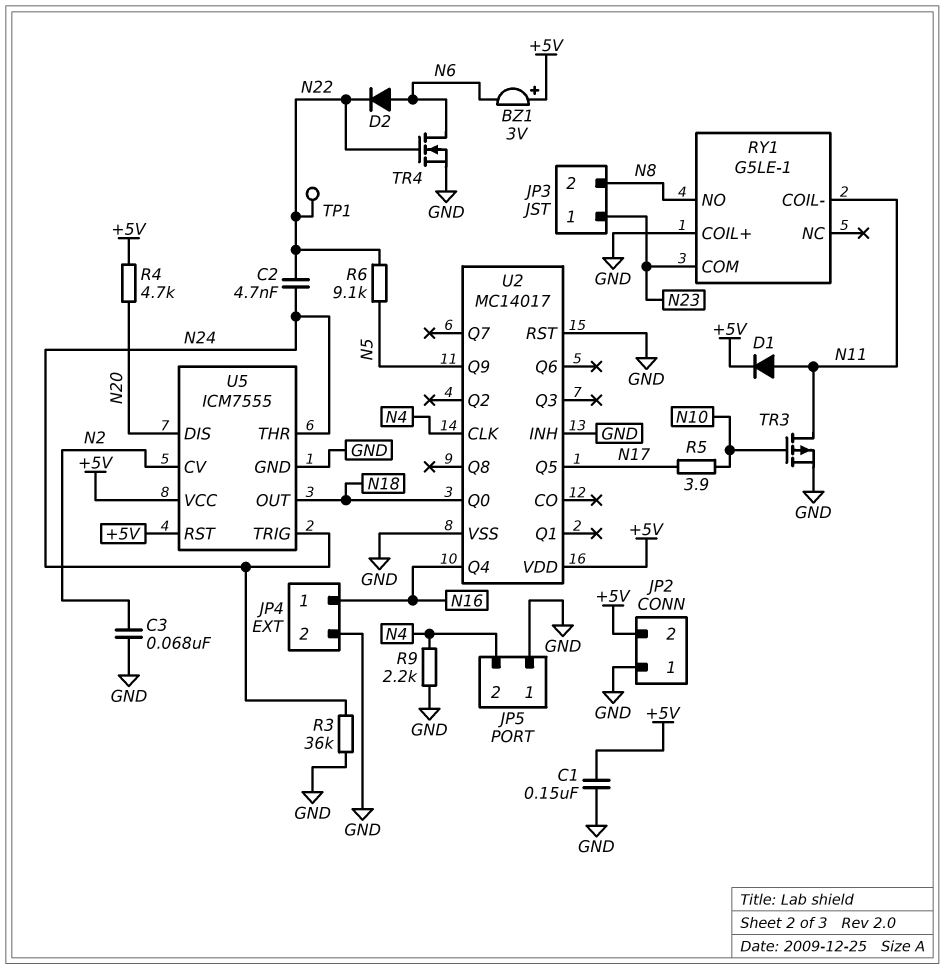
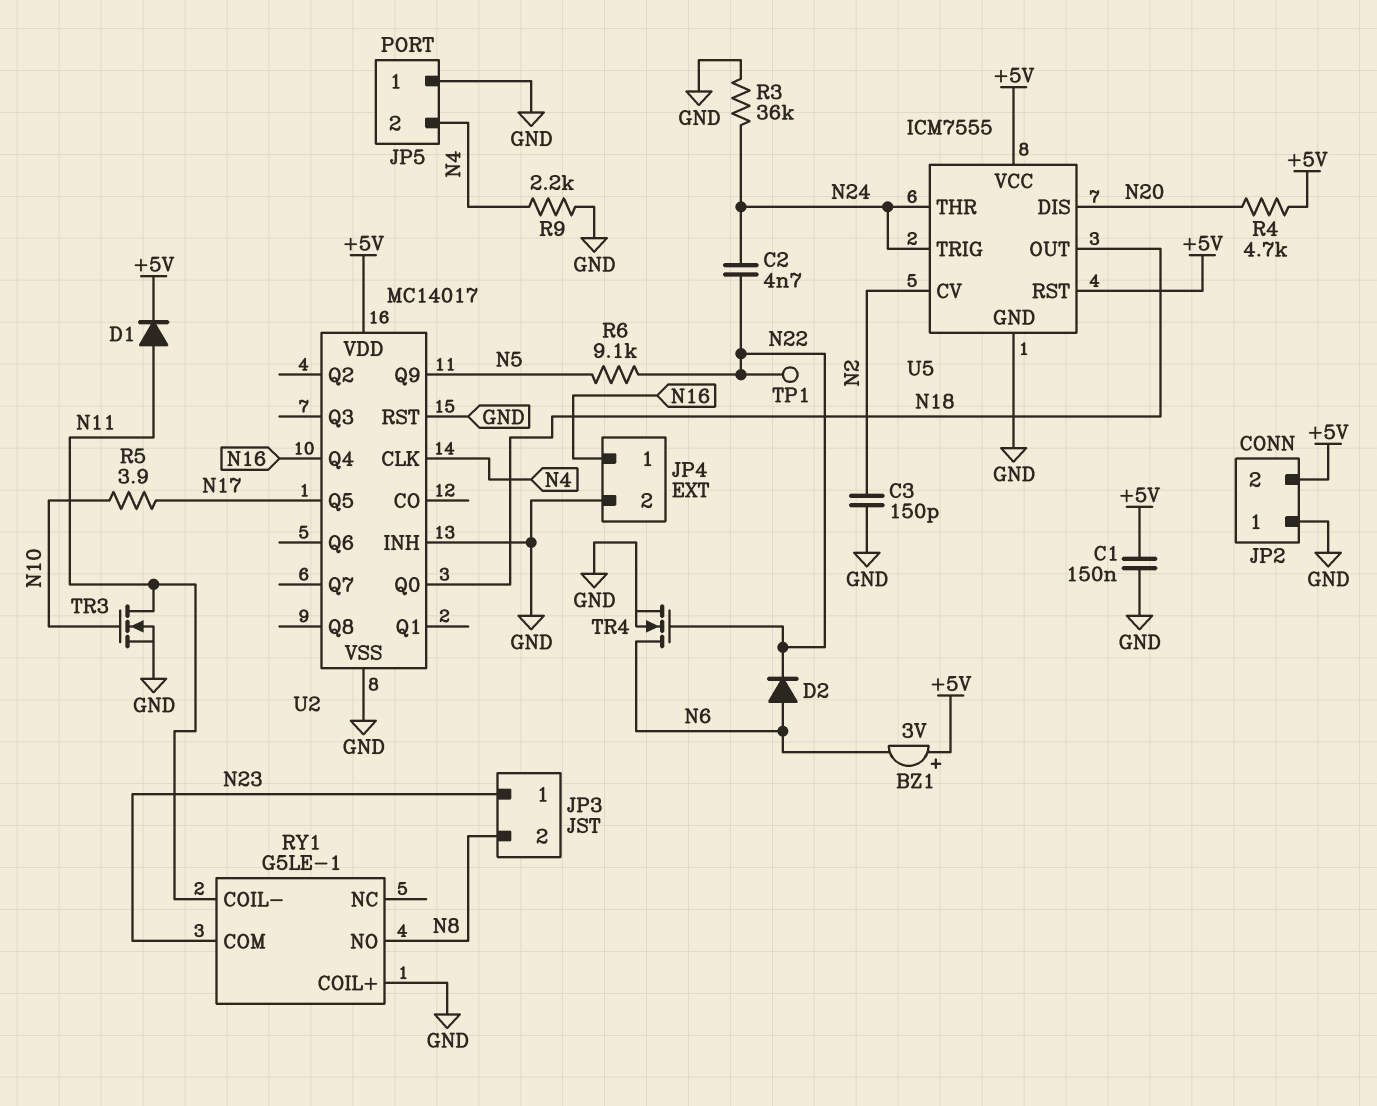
C3: 68nF (GND, N2) -> 150pF (GND, N2)
TR3: PMOS (G N10, D N11, S GND) -> NMOS (G N10, D N11, S GND)

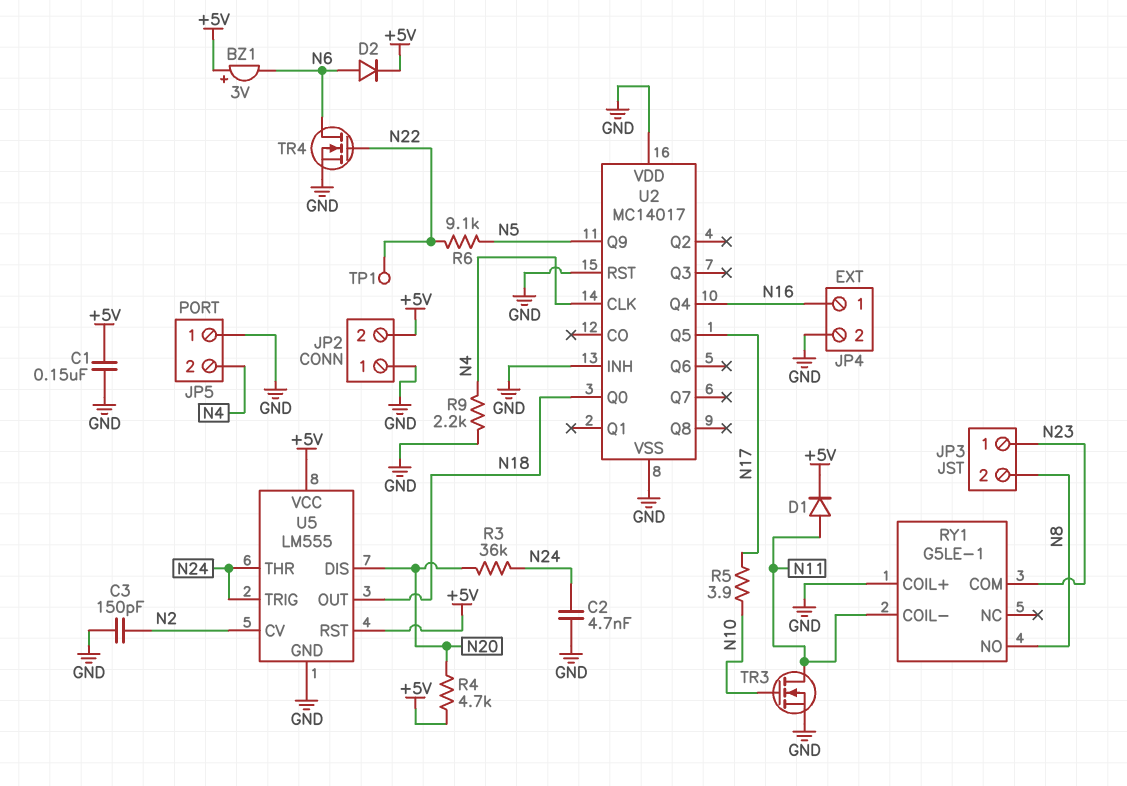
C2: 4.7nF (N22, N24) -> 4.7nF (GND, N24)
D2: diode (A N6, K N22) -> diode (A N6, K +5V)
R3: 36k (GND, N24) -> 36k (N20, N24)
U2 pin VDD: +5V -> GND
U5: ICM7555 -> LM555

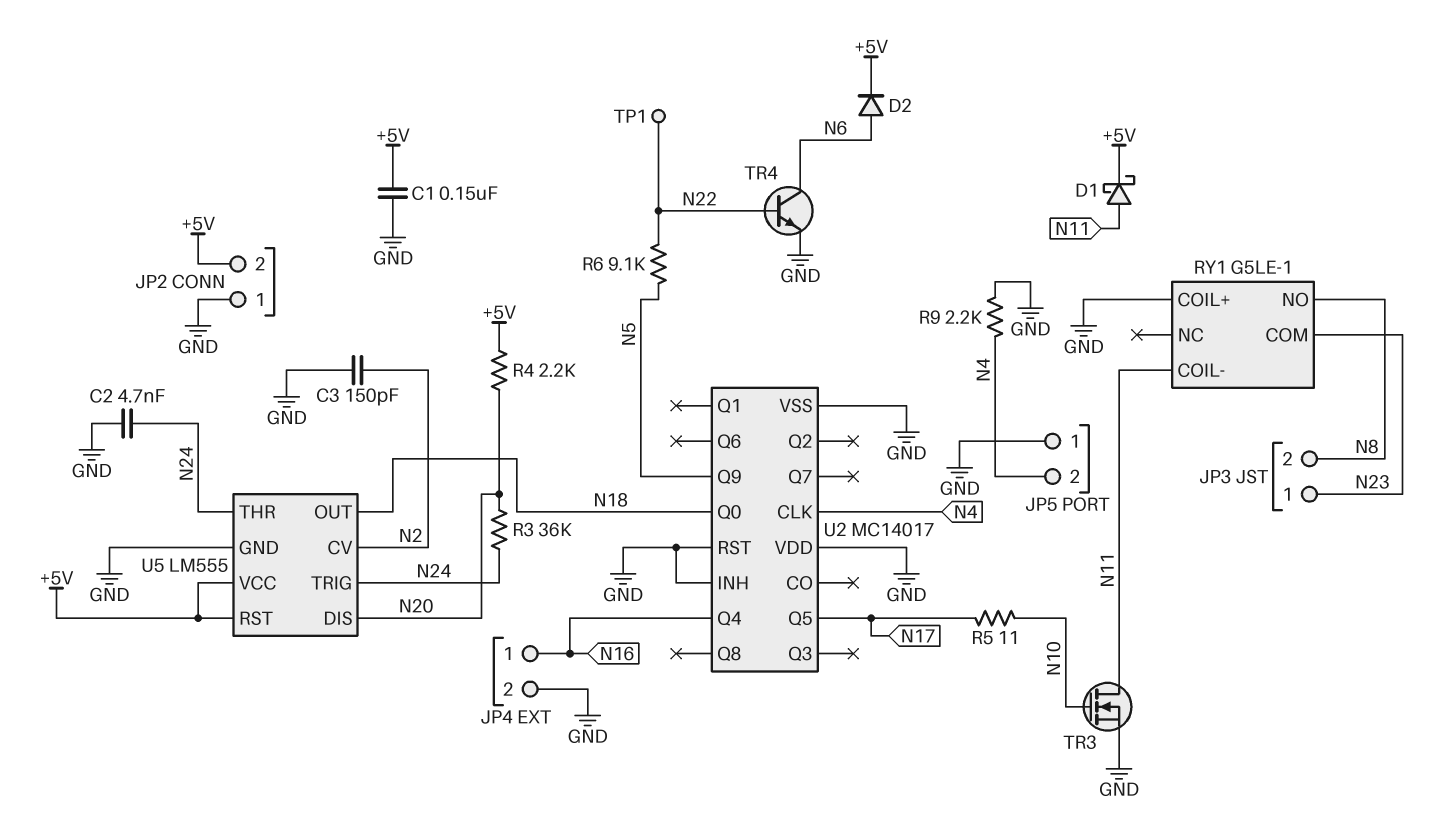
BZ1: buzzer 3V (plus +5V, minus N6) -> none
D1: diode (A N11, K +5V) -> schottky (A N11, K +5V)
R4: 4.7k (+5V, N20) -> 2.2k (+5V, N20)
R5: 3.9 (N10, N17) -> 11 (N10, N17)
TR4: NMOS (G N22, D N6, S GND) -> NPN (B N22, C N6, E GND)

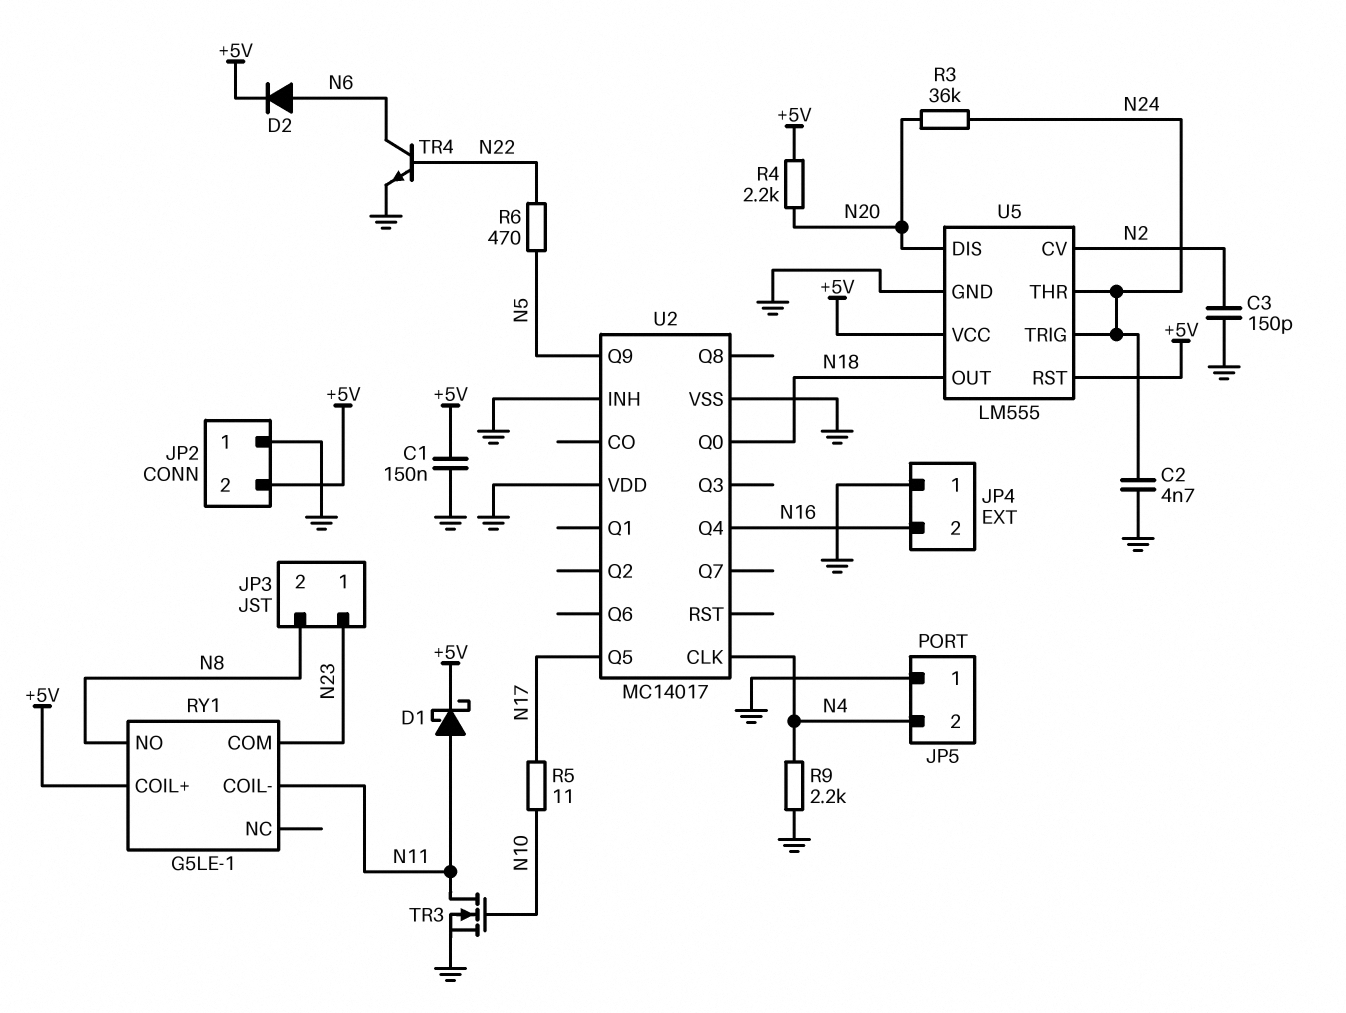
JP4 pin 1: N16 -> GND
JP4 pin 2: GND -> N16
R6: 9.1k (N5, N22) -> 470 (N5, N22)
RY1 pin COIL+: GND -> +5V
TP1: test point (N22) -> none
U2 pin RST: GND -> none

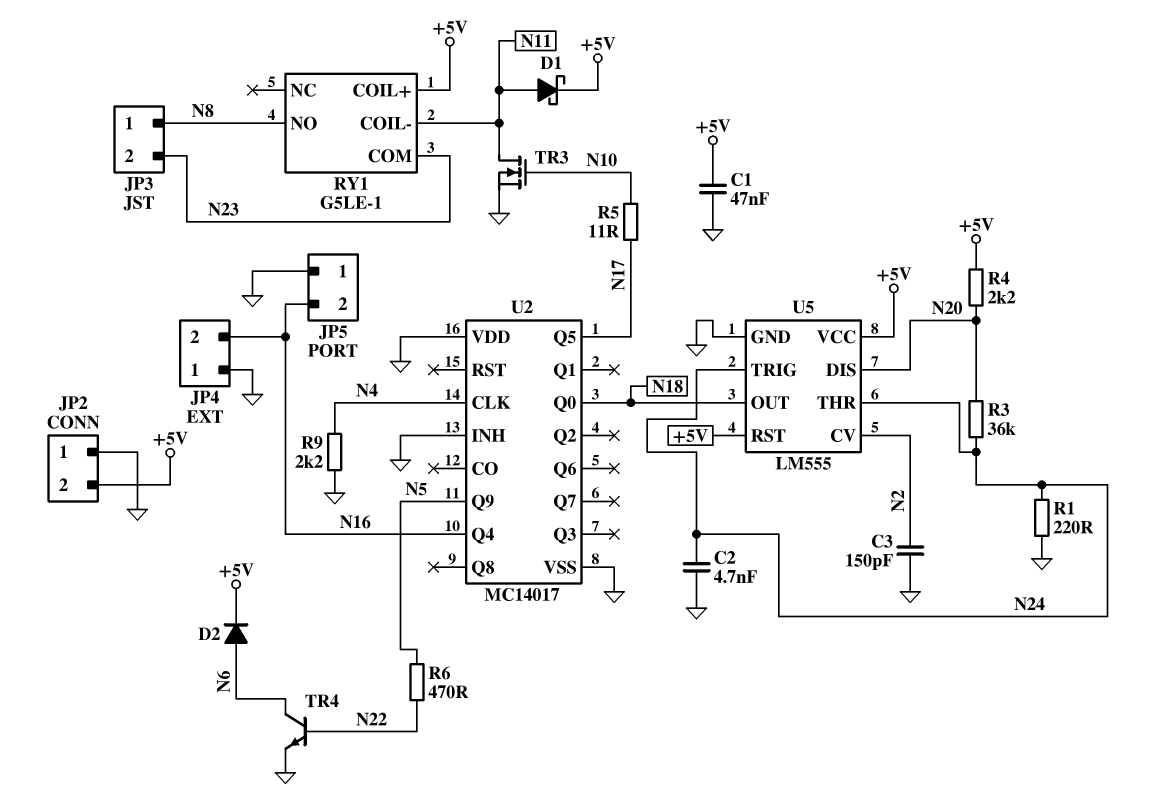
C1: 150nF (+5V, GND) -> 47nF (+5V, GND)
JP3 pin 1: N23 -> N8
JP3 pin 2: N8 -> N23
JP5 pin 2: N4 -> N16
R1: none -> 220 (GND, N24)

